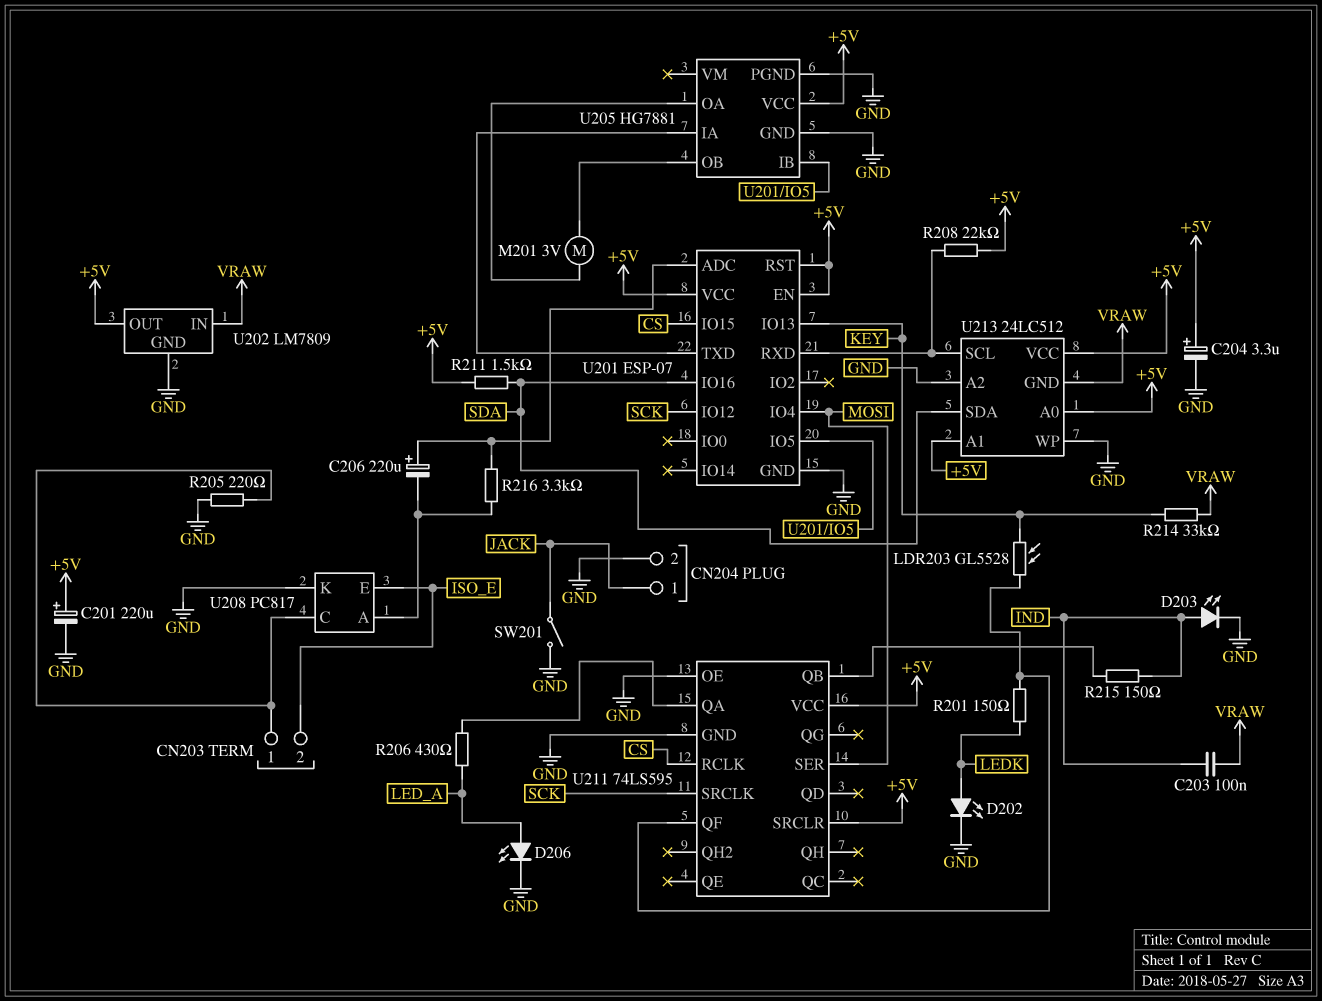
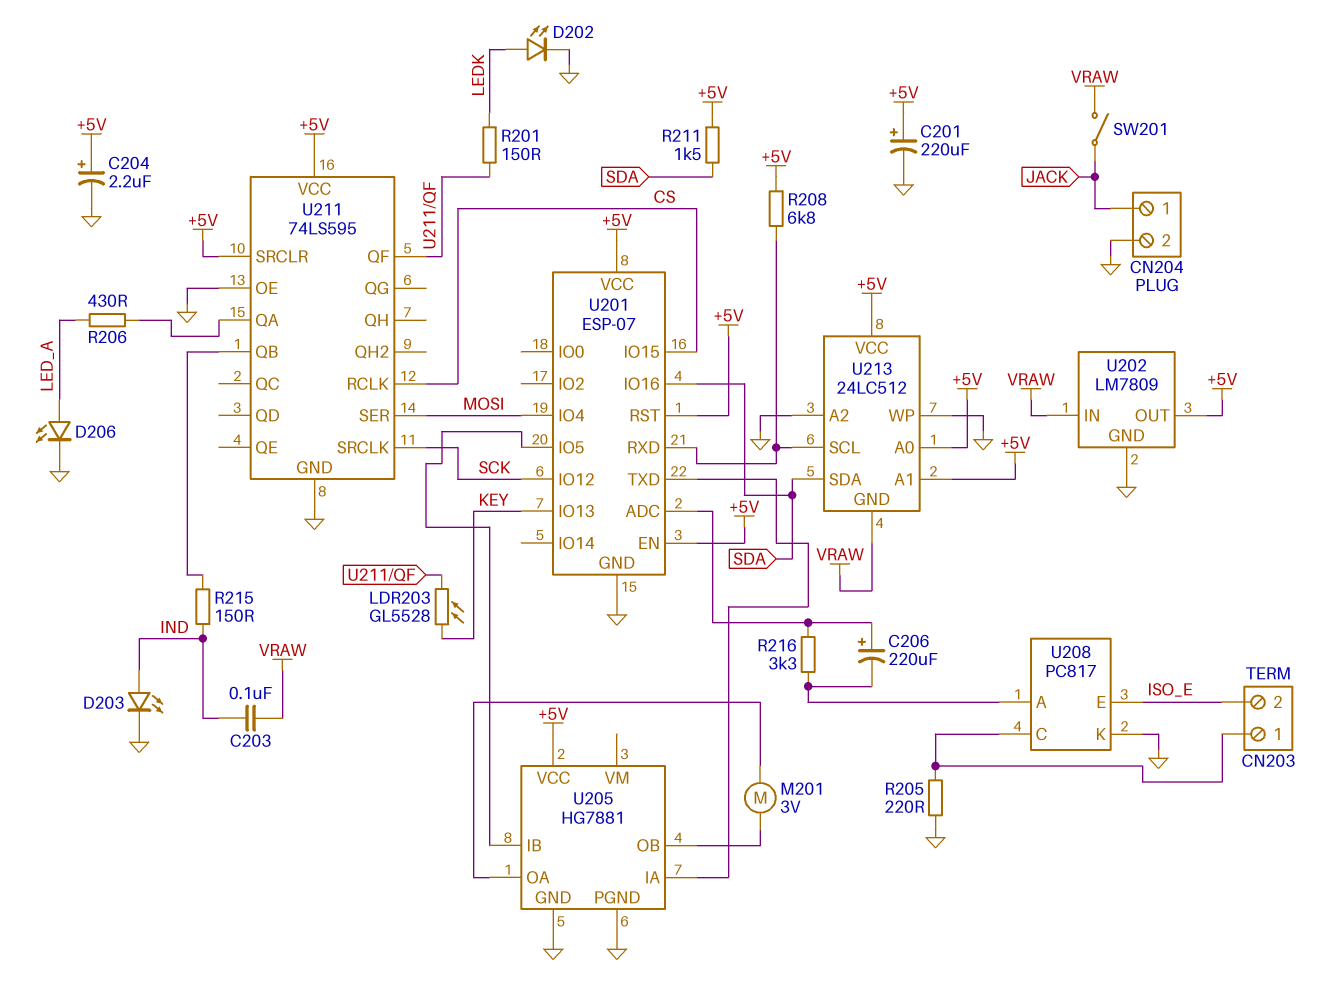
C204: 3.3uF (plus +5V, minus GND) -> 2.2uF (plus +5V, minus GND)
R208: 22k (+5V, U201/RXD) -> 6.8k (+5V, U201/RXD)
R214: 33k (KEY, VRAW) -> none
SW201: switch (GND, JACK) -> switch (JACK, VRAW)

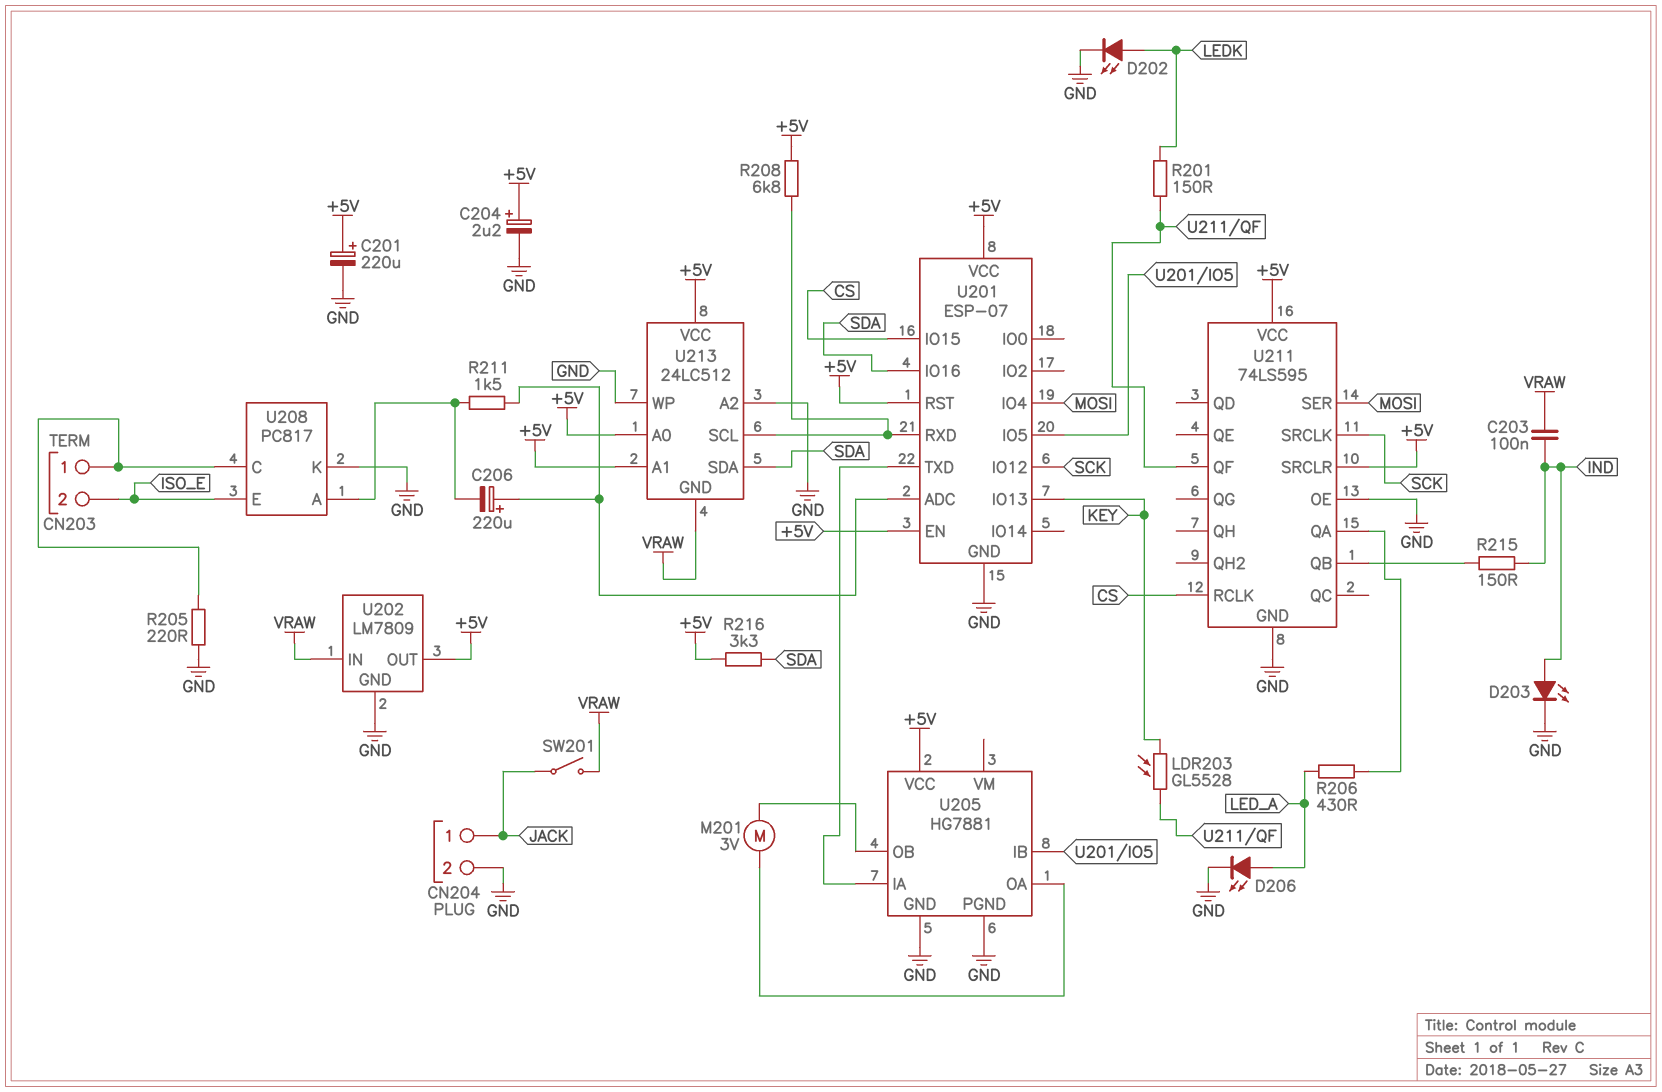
R211: 1.5k (+5V, SDA) -> 1.5k (U201/ADC, U208/A)
R216: 3.3k (U201/ADC, U208/A) -> 3.3k (+5V, SDA)

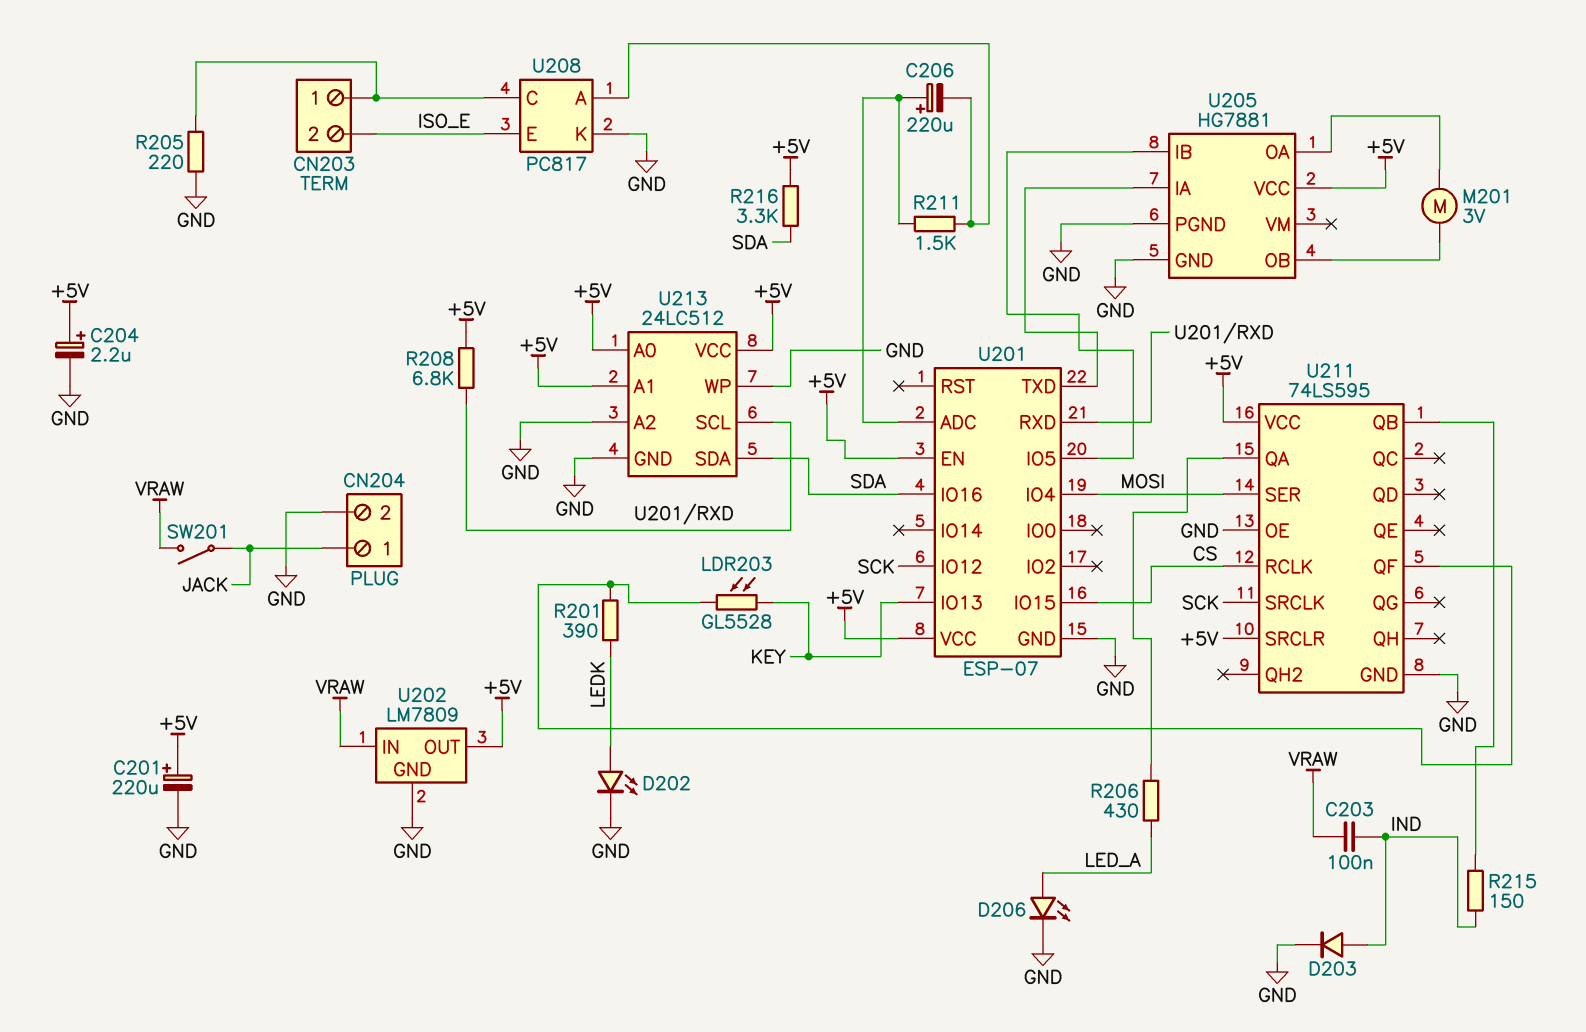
D203: LED (A IND, K GND) -> diode (A IND, K GND)
R201: 150 (LEDK, U211/QF) -> 390 (LEDK, U211/QF)
U201 pin RST: +5V -> none
U213 pin GND: VRAW -> GND

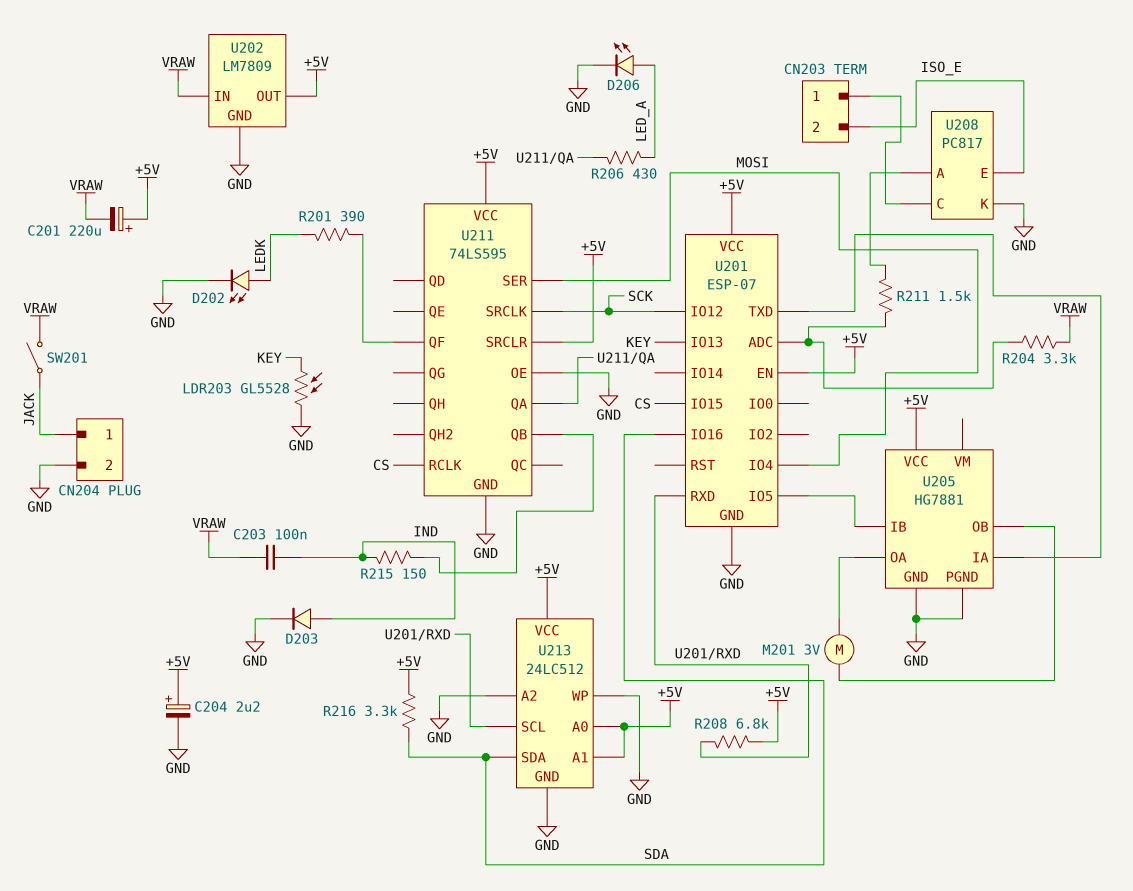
C201: 220uF (plus +5V, minus GND) -> 220uF (plus +5V, minus VRAW)
C206: 220uF (plus U201/ADC, minus U208/A) -> none
LDR203: GL5528 (KEY, U211/QF) -> GL5528 (GND, KEY)
R204: none -> 3.3k (U201/ADC, VRAW)
R205: 220 (CN203/1, GND) -> none

